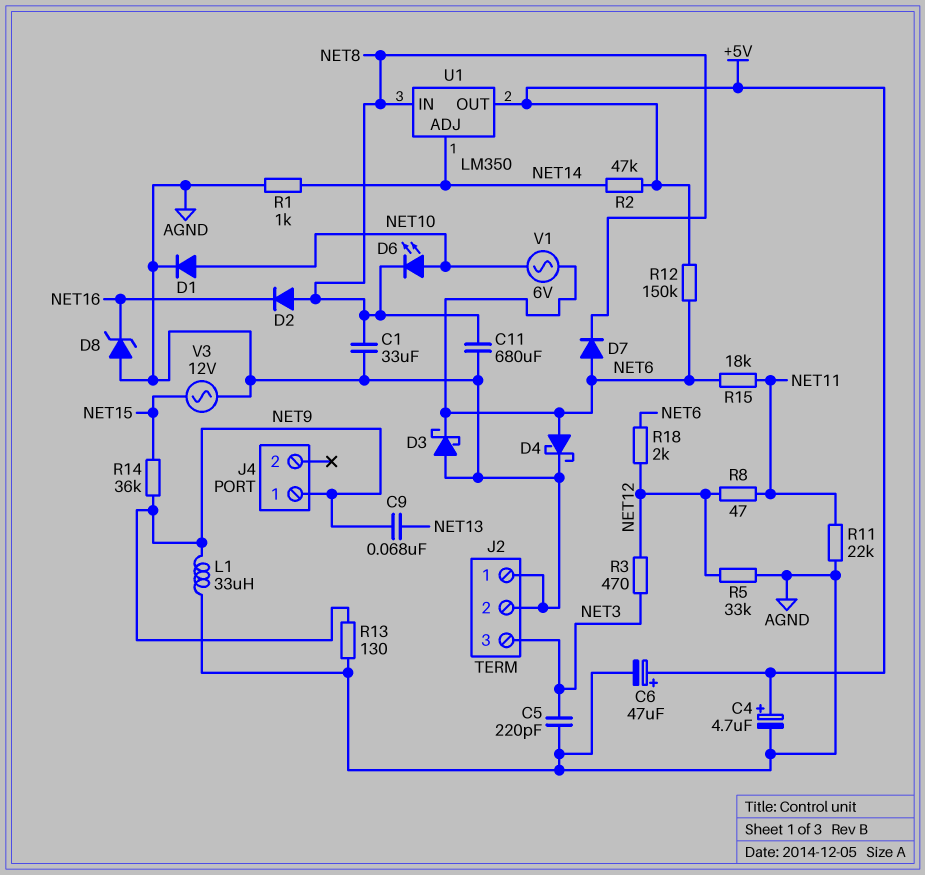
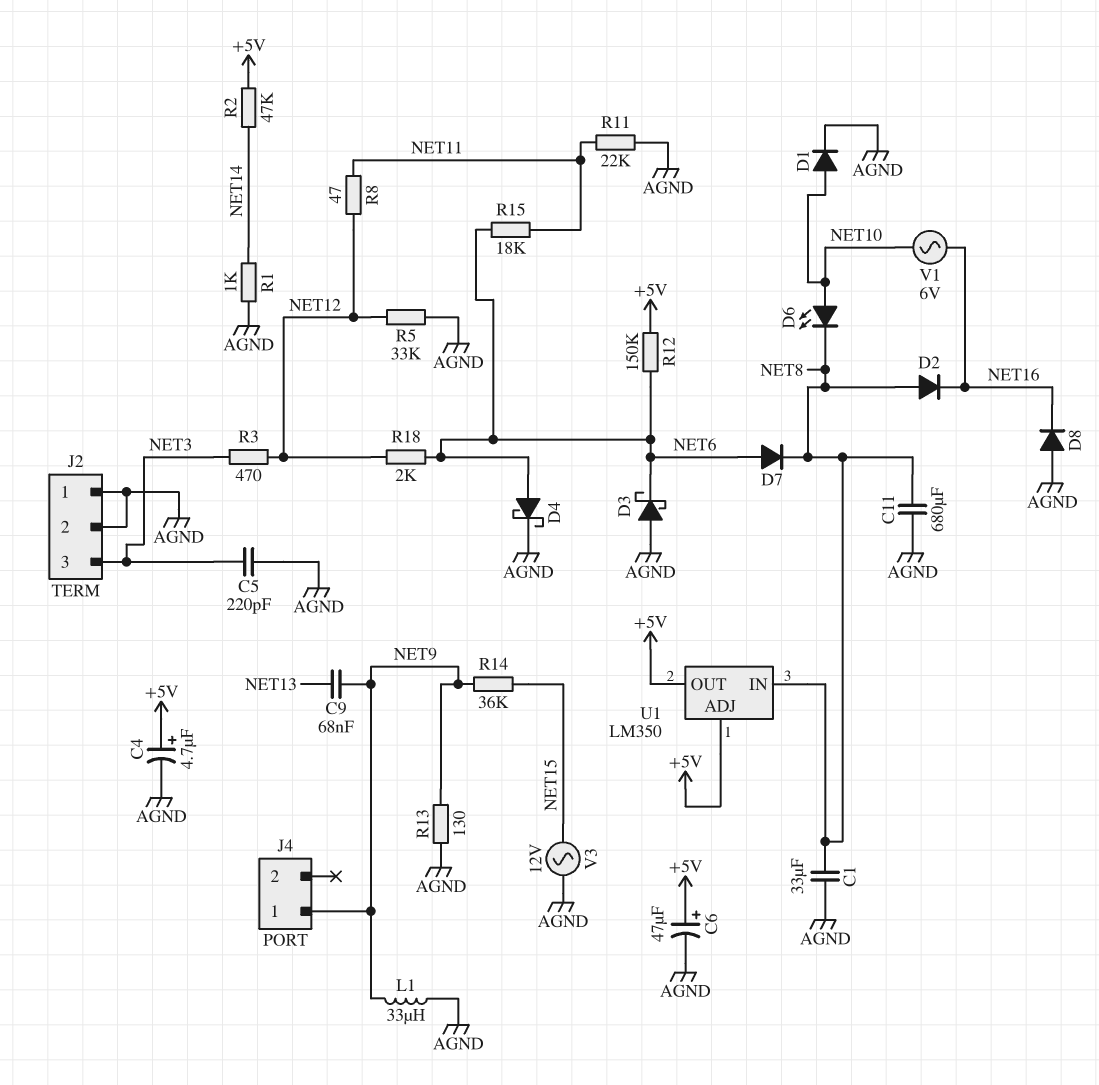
D8: zener (A AGND, K NET16) -> diode (A AGND, K NET16)
U1 pin ADJ: NET14 -> +5V
V1: AC 6V (NET6, NET10) -> AC 6V (NET10, NET16)

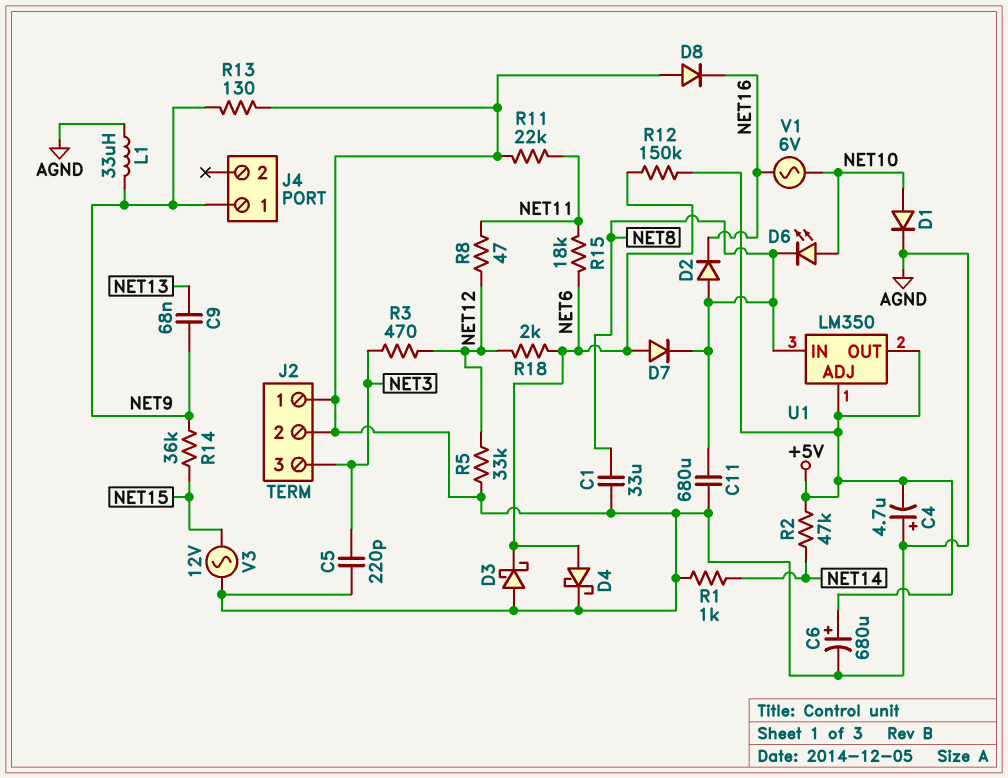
C4: 4.7uF (plus +5V, minus AGND) -> 4.7uF (plus AGND, minus +5V)
C6: 47uF (plus +5V, minus AGND) -> 680uF (plus +5V, minus AGND)

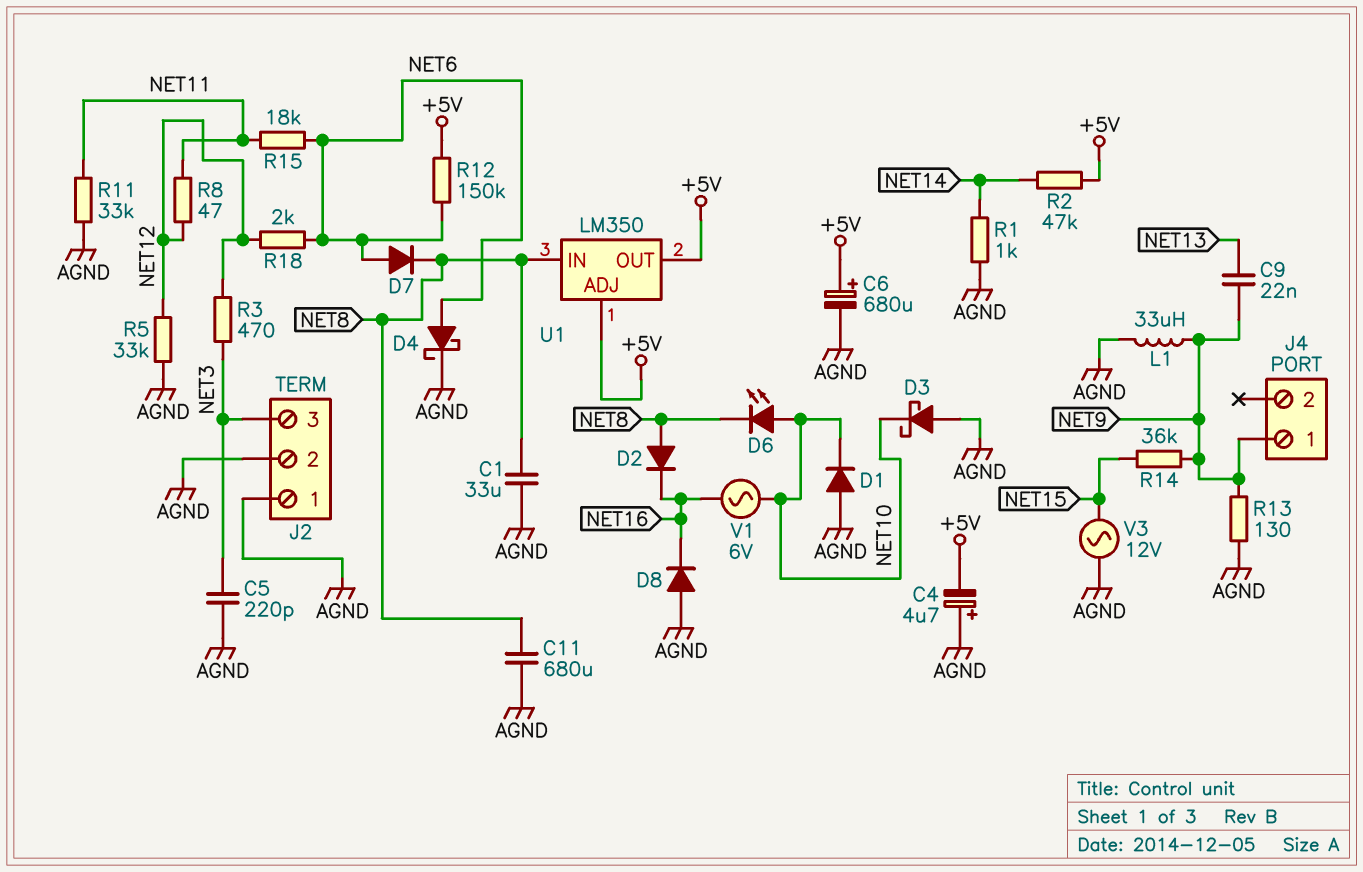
C9: 68nF (NET9, NET13) -> 22nF (NET9, NET13)
D1: diode (A NET10, K AGND) -> diode (A AGND, K NET10)
D3: schottky (A AGND, K NET6) -> schottky (A AGND, K NET10)
R11: 22k (AGND, NET11) -> 33k (AGND, NET11)

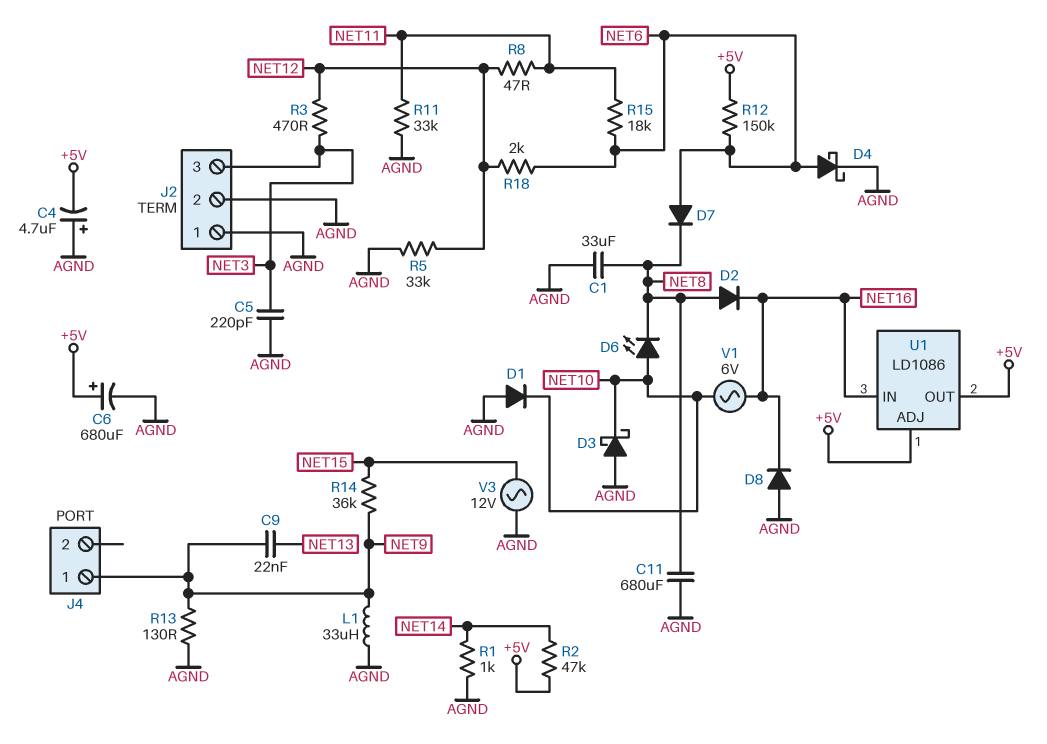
U1: LM350 -> LD1086
U1 pin IN: NET8 -> NET16

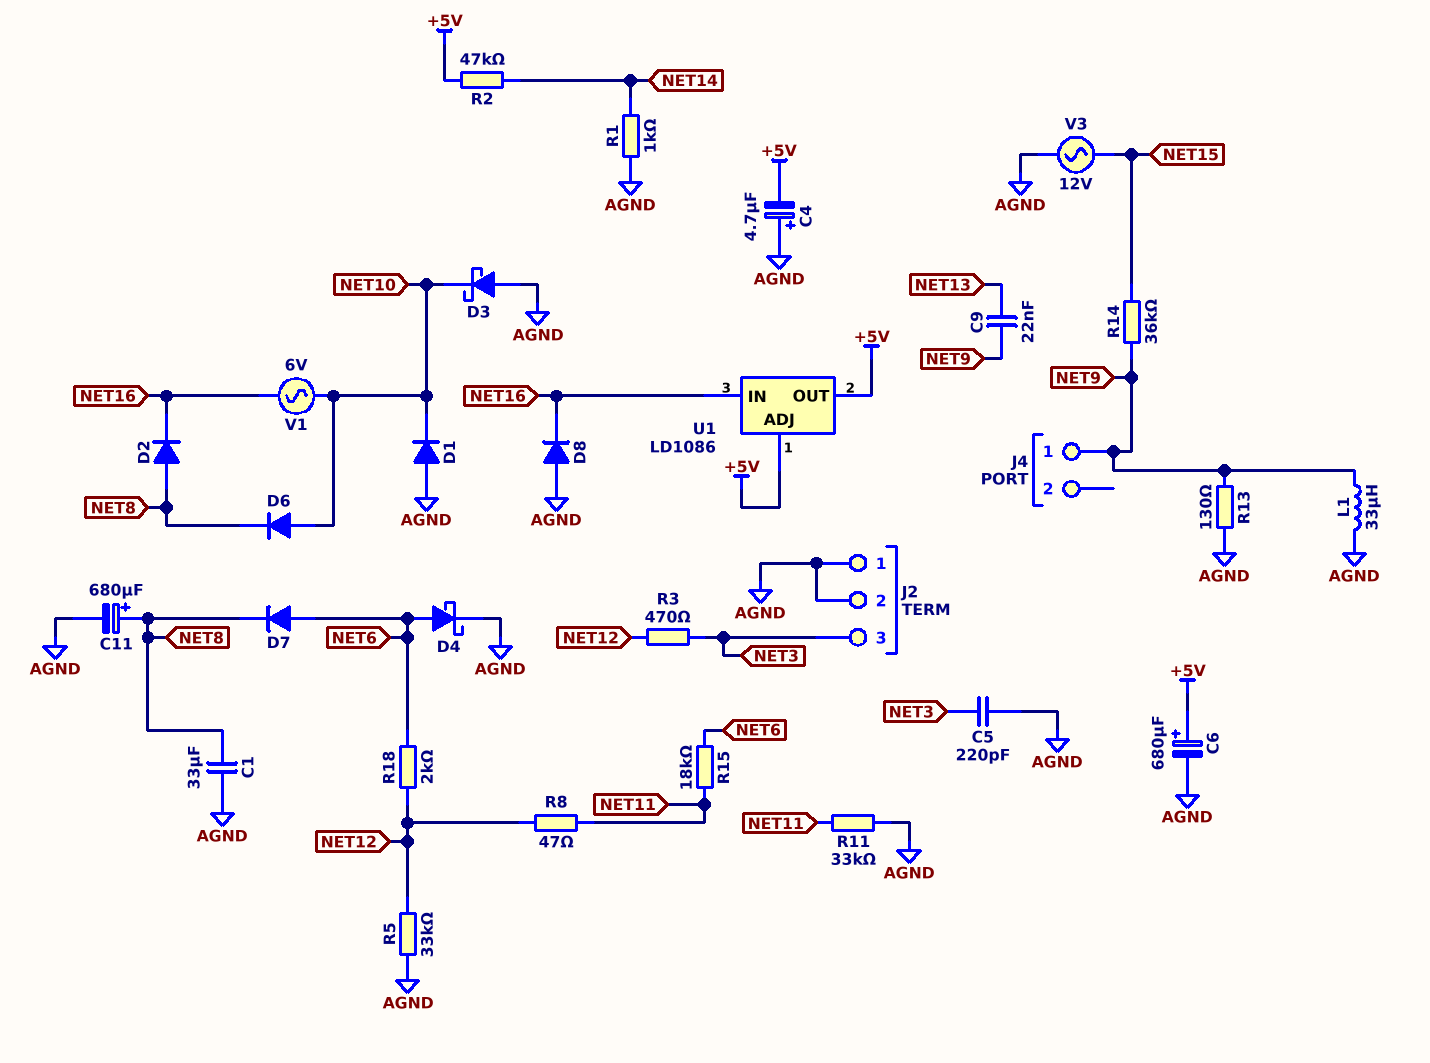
C11: 680uF (AGND, NET8) -> 680uF (plus NET8, minus AGND)
D6: LED (A NET10, K NET8) -> diode (A NET10, K NET8)
R12: 150k (+5V, NET6) -> none

